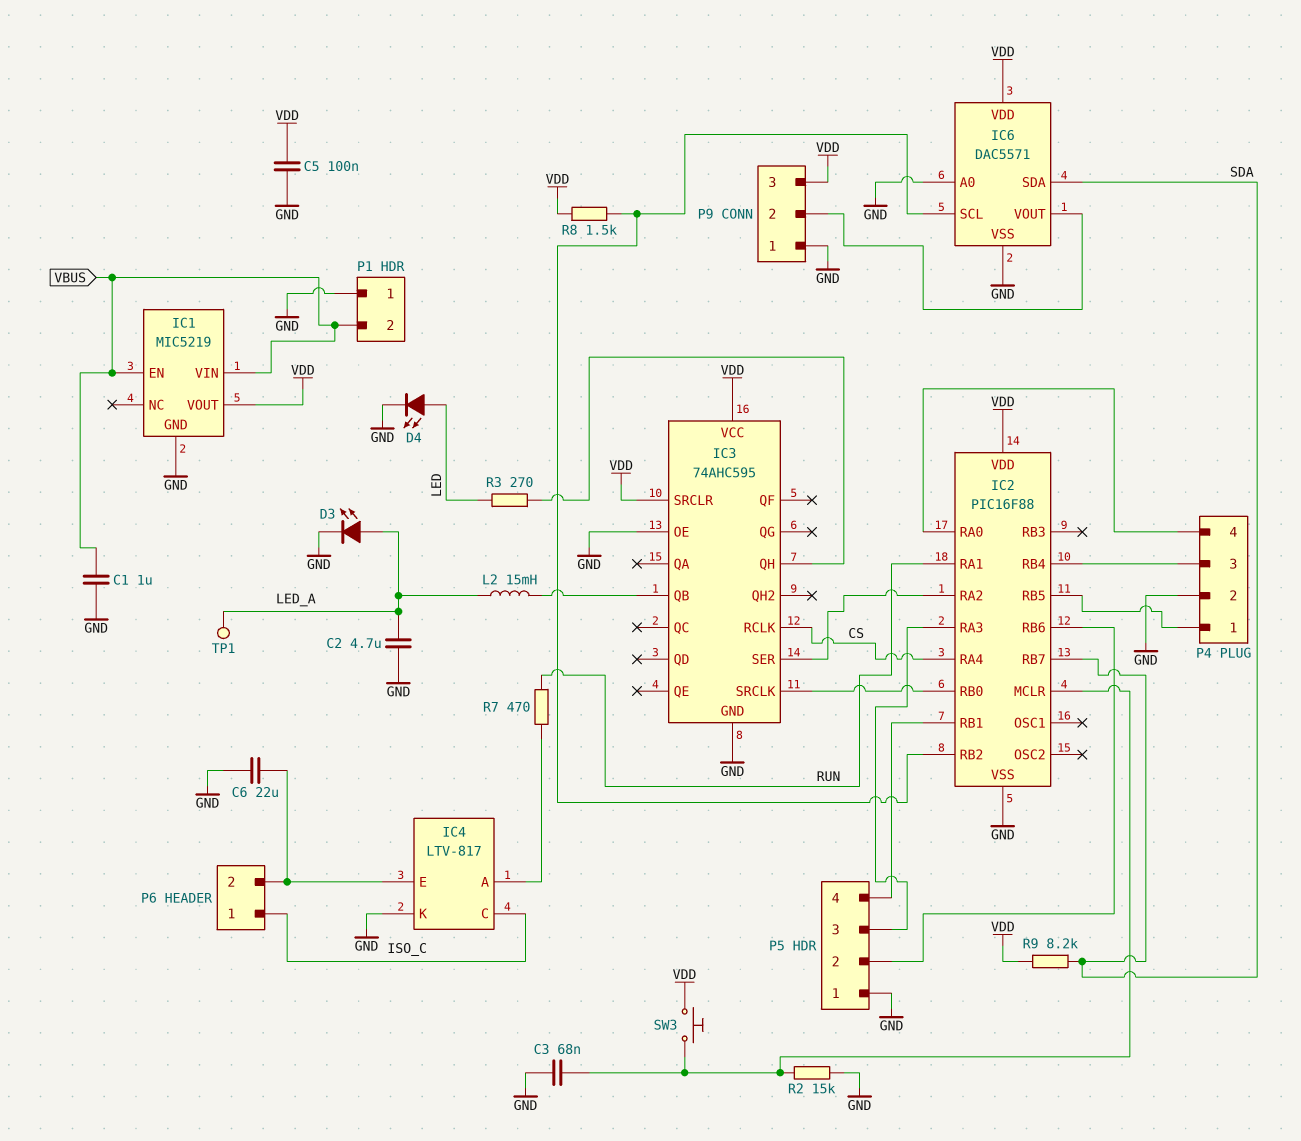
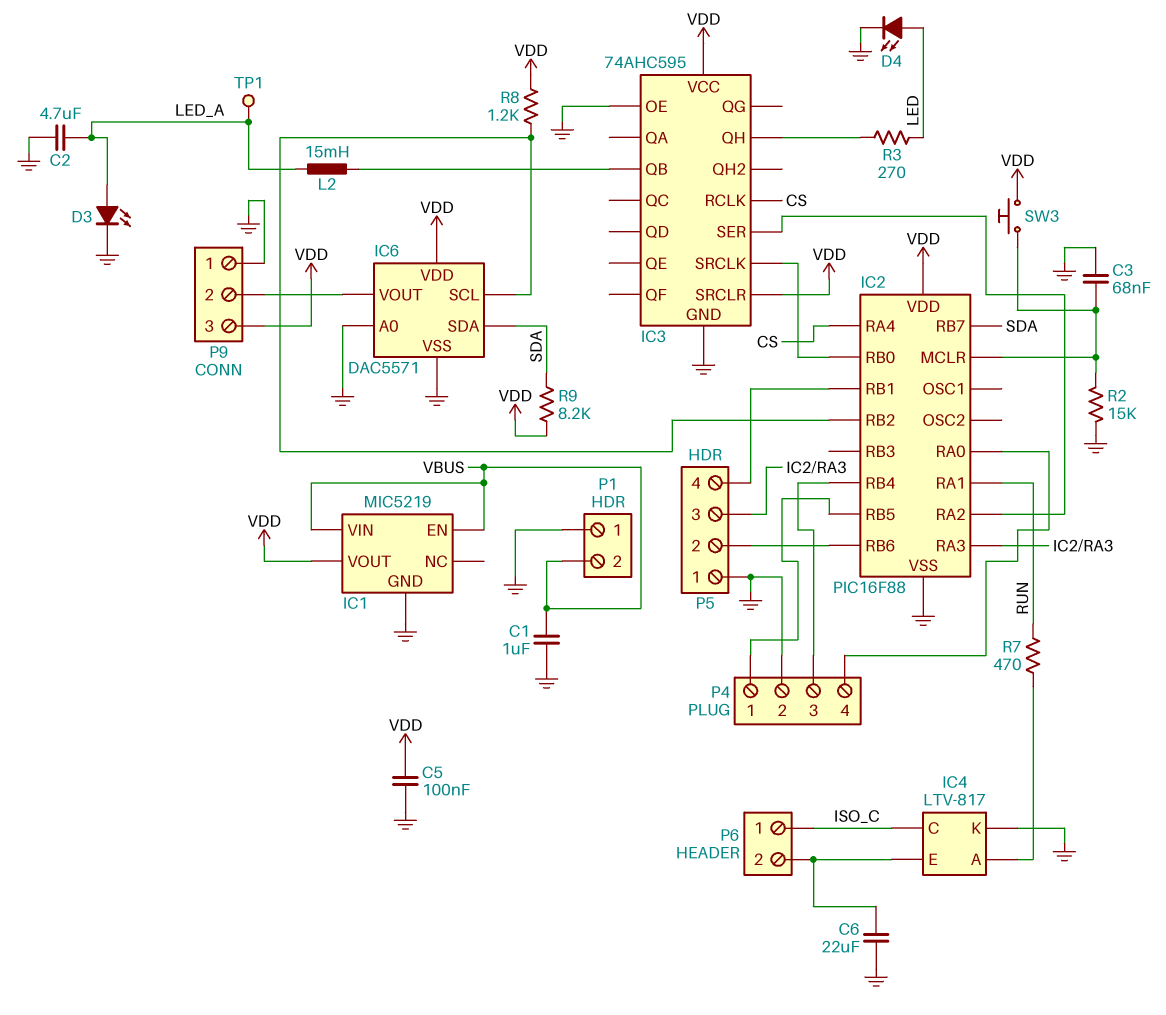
R8: 1.5k (IC2/RB2, VDD) -> 1.2k (IC2/RB2, VDD)

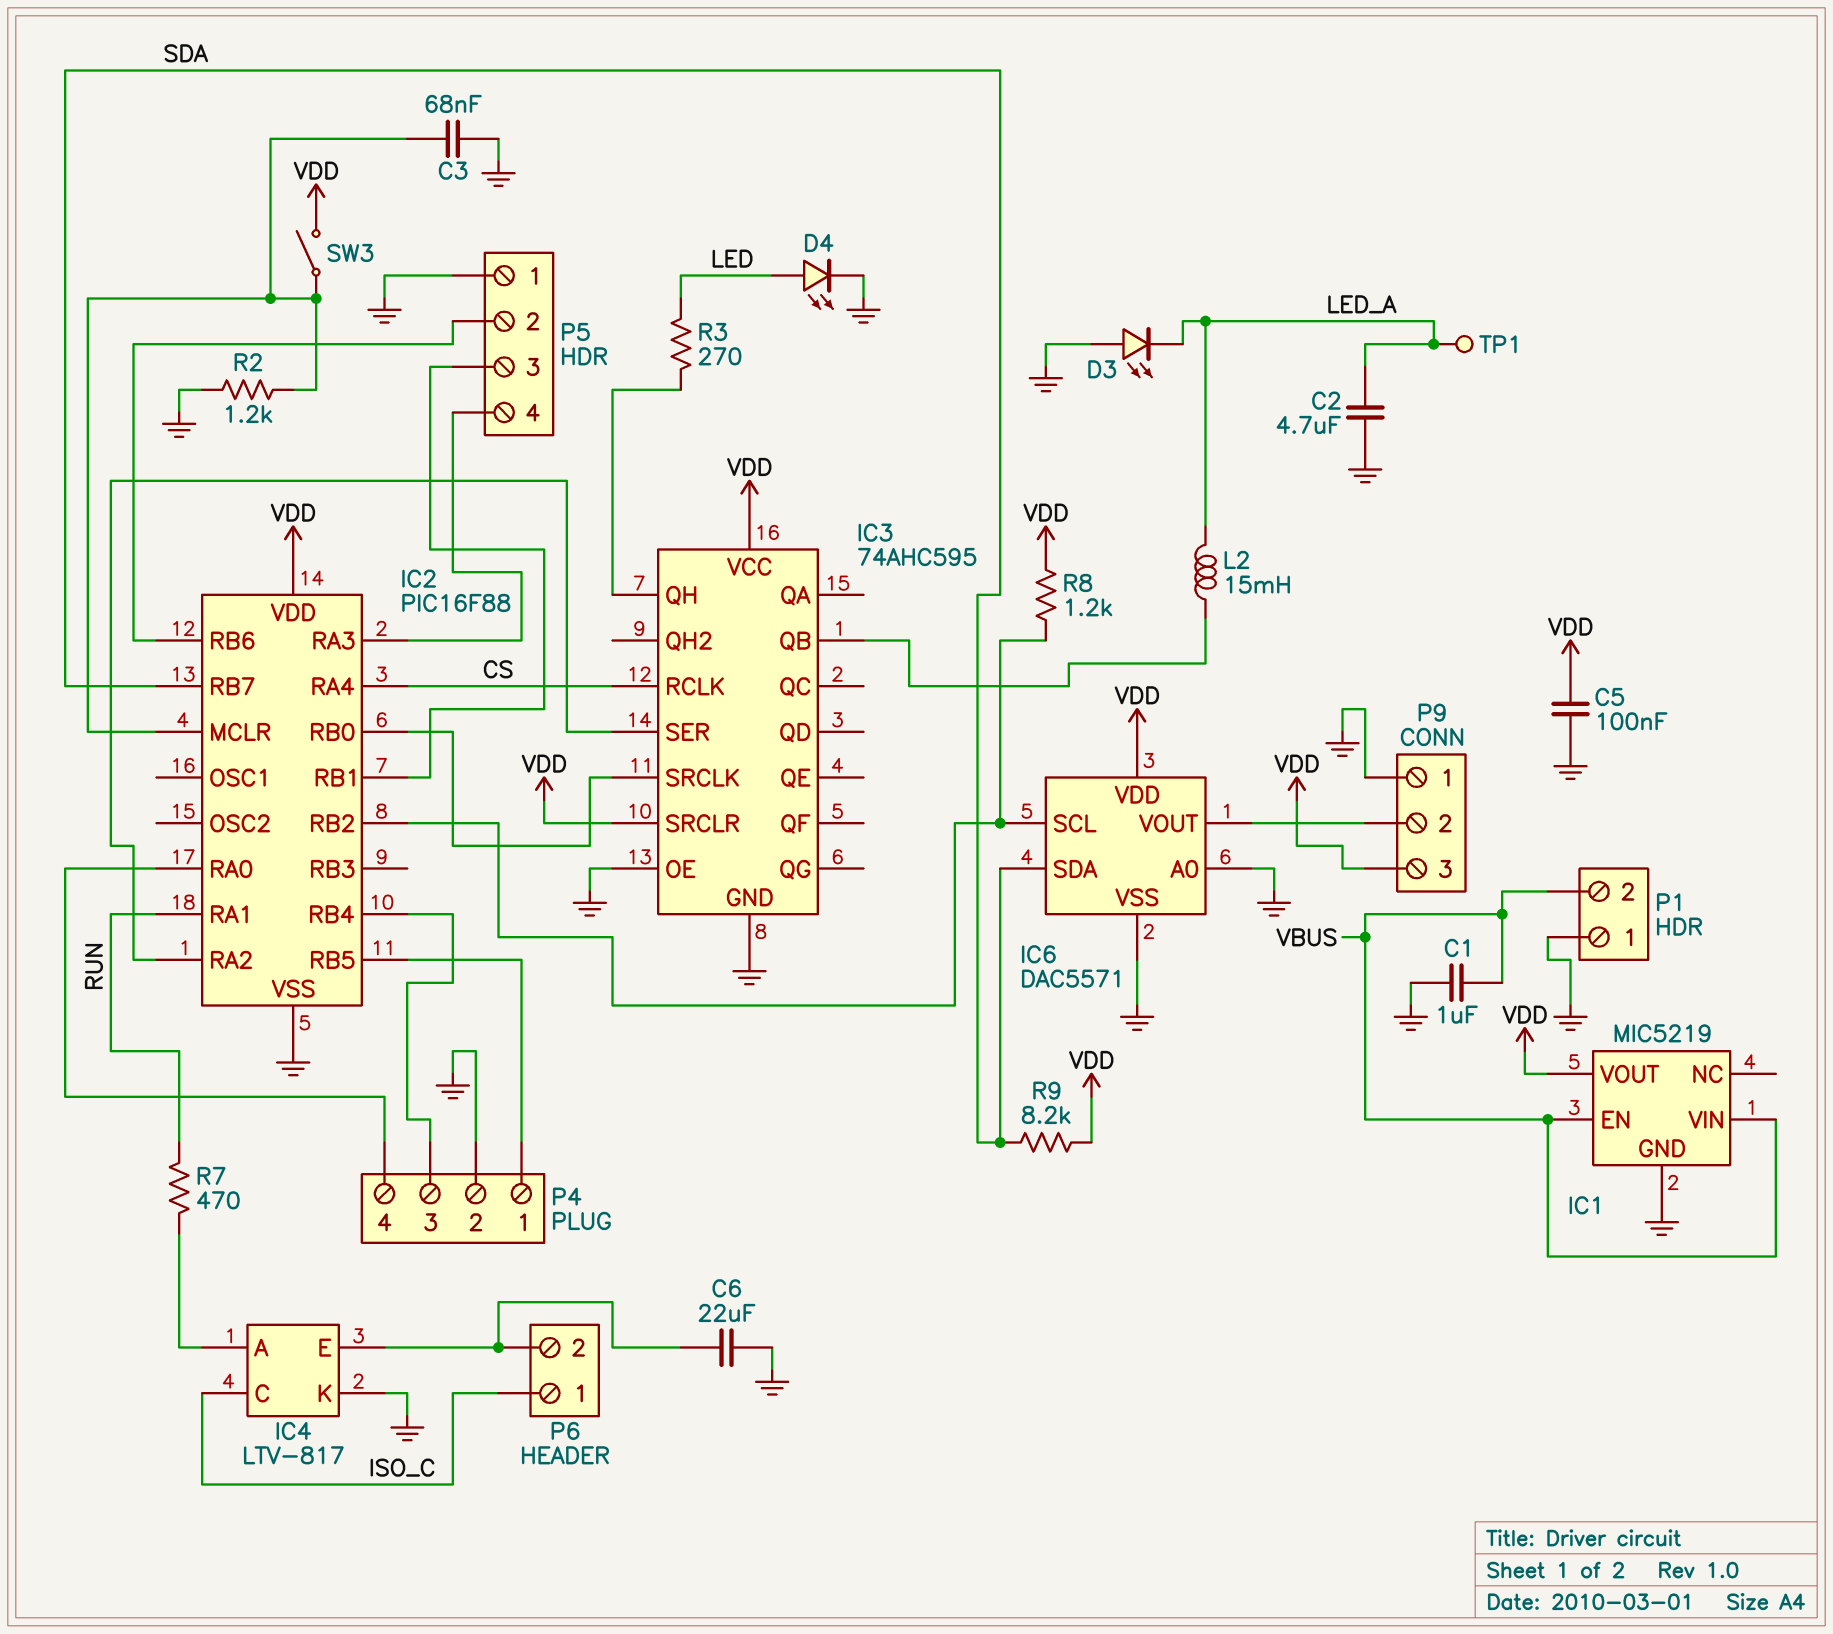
D3: LED (A LED_A, K GND) -> LED (A GND, K LED_A)
P5 pin 3: IC2/RA3 -> IC2/RB1
P5 pin 4: IC2/RB1 -> IC2/RA3
R2: 15k (GND, IC2/MCLR) -> 1.2k (GND, IC2/MCLR)
SW3: button (IC2/MCLR, VDD) -> switch (IC2/MCLR, VDD)

